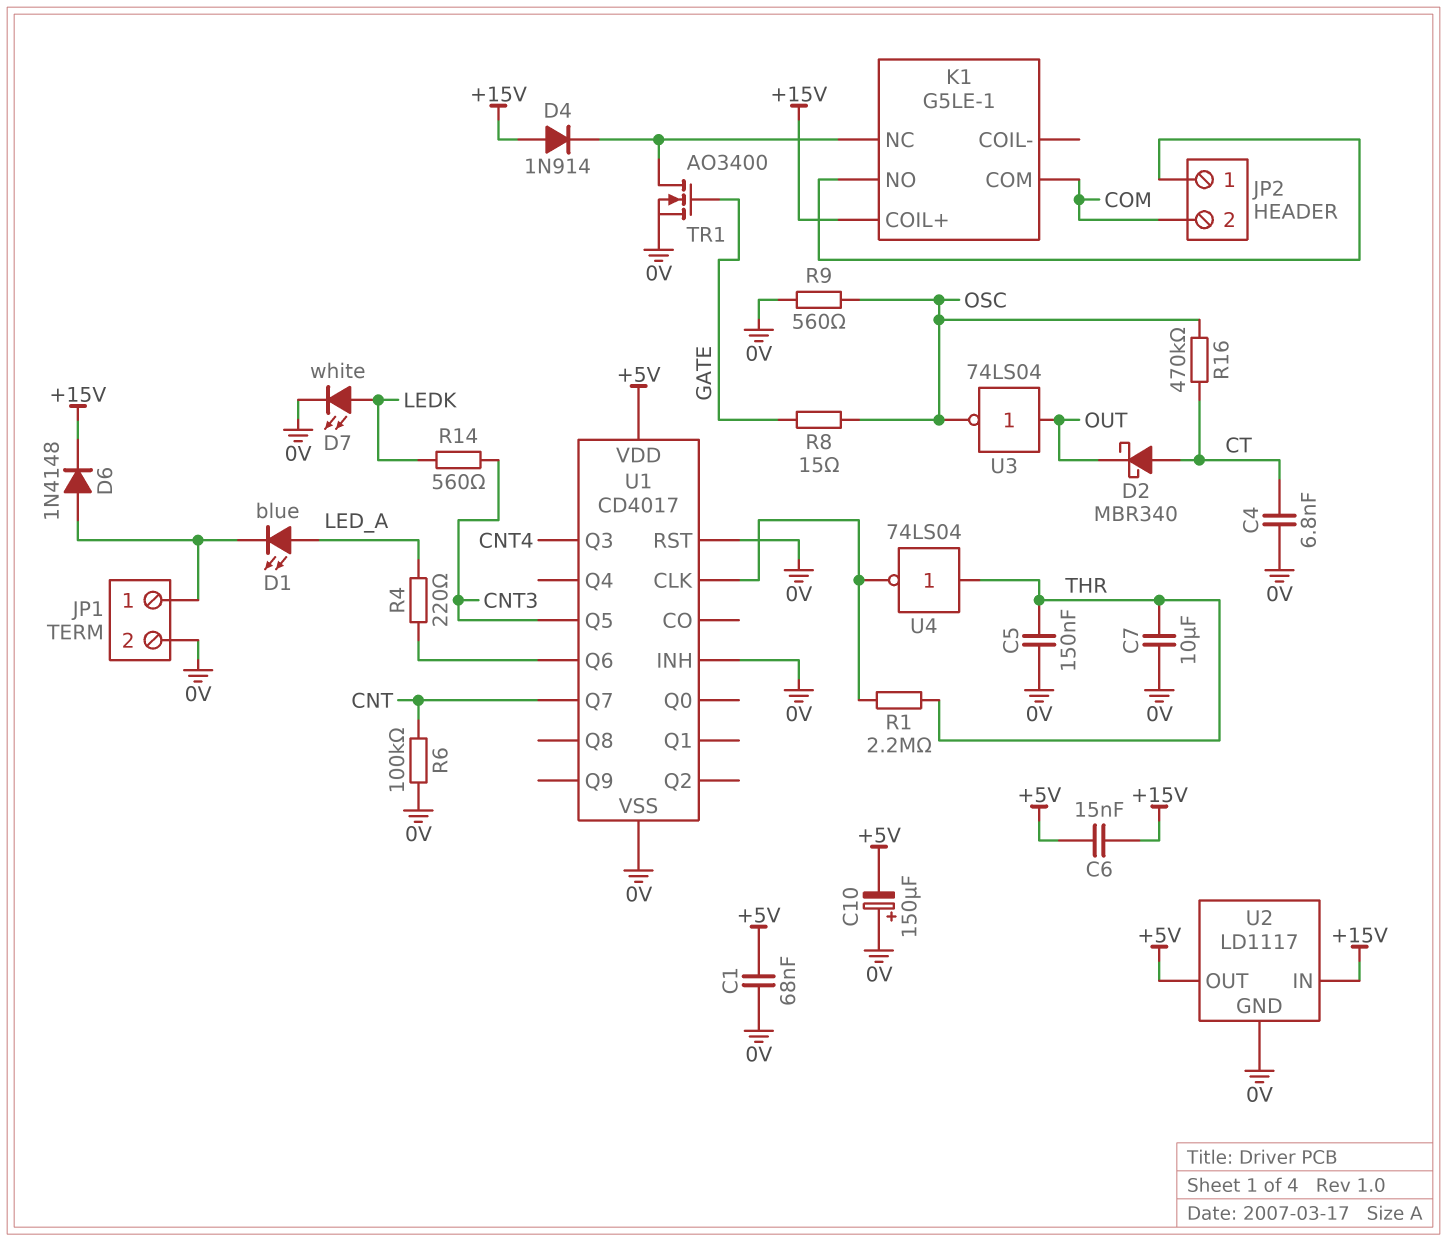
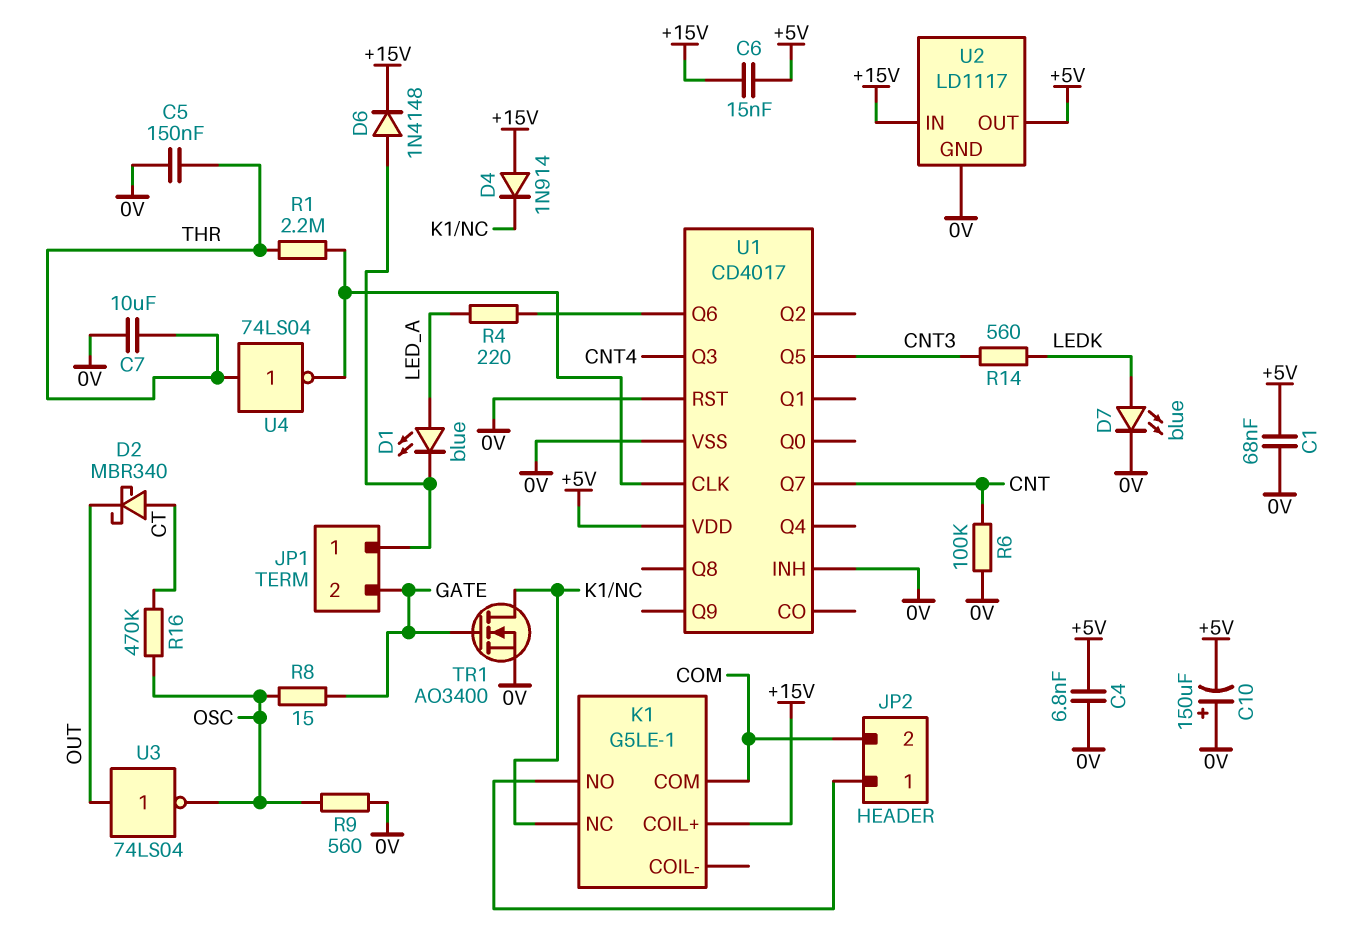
C4: 6.8nF (0V, CT) -> 6.8nF (+5V, 0V)
D7: LED white (A LEDK, K 0V) -> LED blue (A LEDK, K 0V)
JP1 pin 2: 0V -> GATE

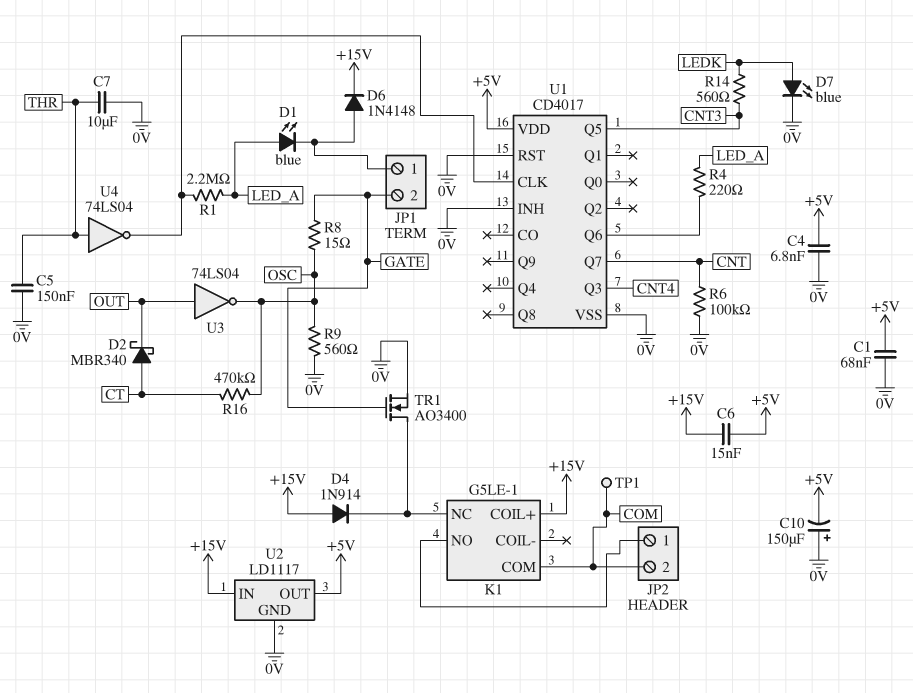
R1: 2.2M (THR, U1/CLK) -> 2.2M (LED_A, U1/CLK)
TP1: none -> test point (COM)

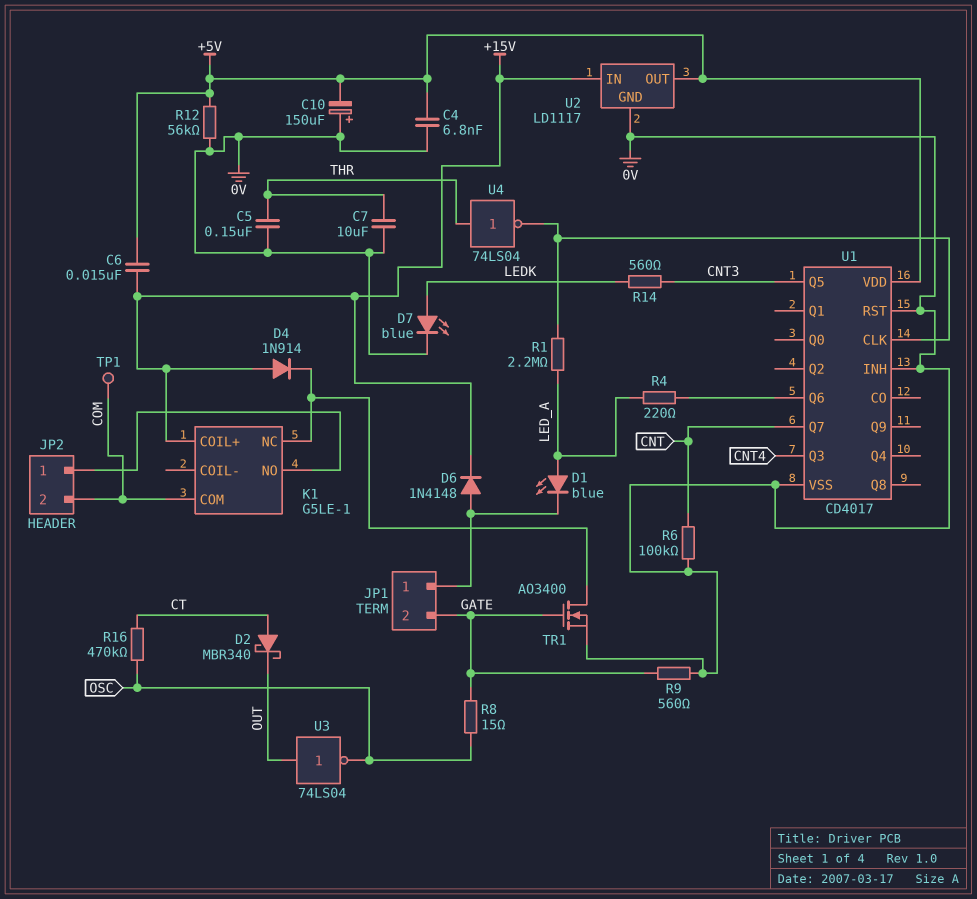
C1: 68nF (+5V, 0V) -> none
R9: 560 (0V, OSC) -> 560 (0V, GATE)
R12: none -> 56k (+5V, 0V)

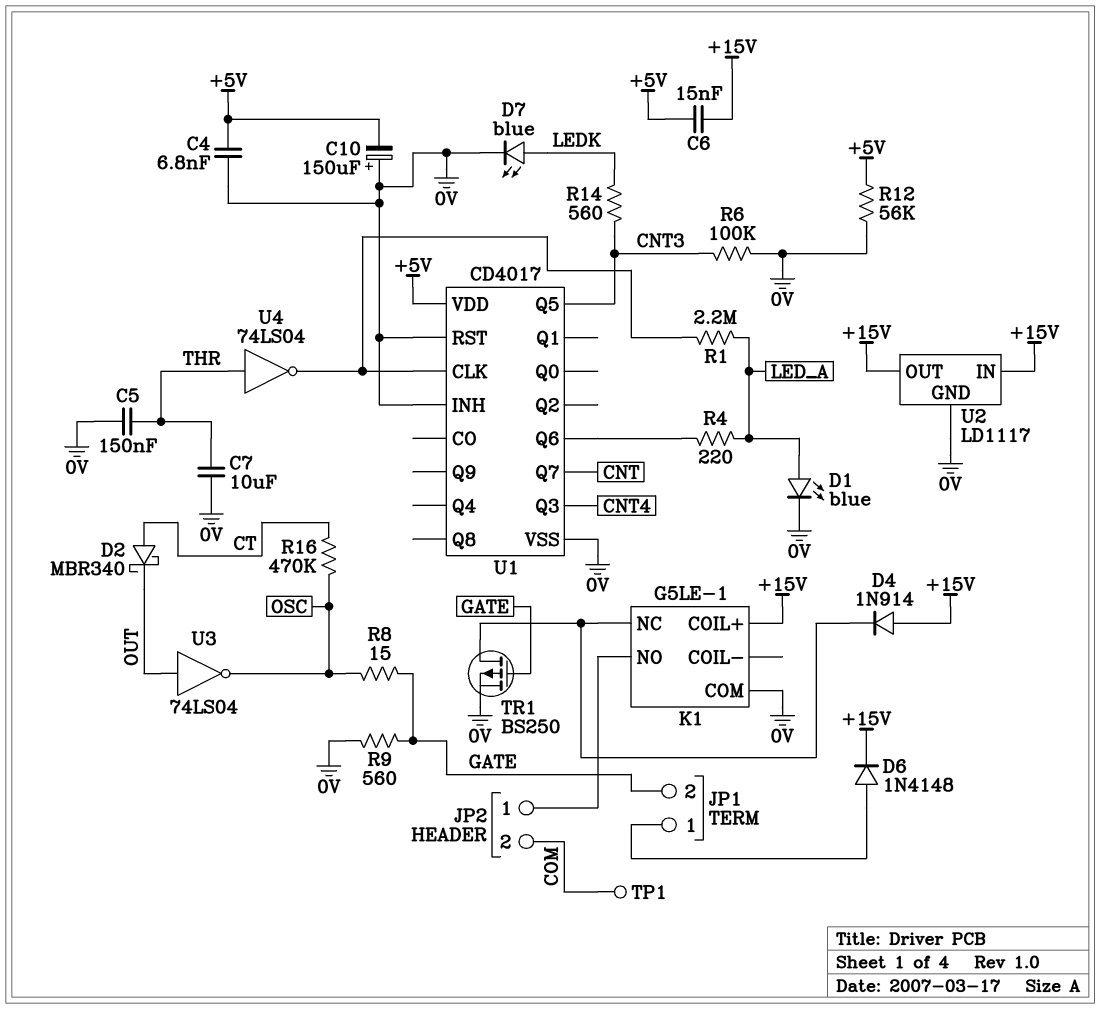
D1: LED blue (A LED_A, K JP1/1) -> LED blue (A LED_A, K 0V)
K1 pin COM: COM -> 0V
R6: 100k (0V, CNT) -> 100k (0V, CNT3)
TR1: NMOS AO3400 (G GATE, D K1/NC, S 0V) -> PMOS BS250 (G GATE, D K1/NC, S 0V)
U2 pin OUT: +5V -> +15V

